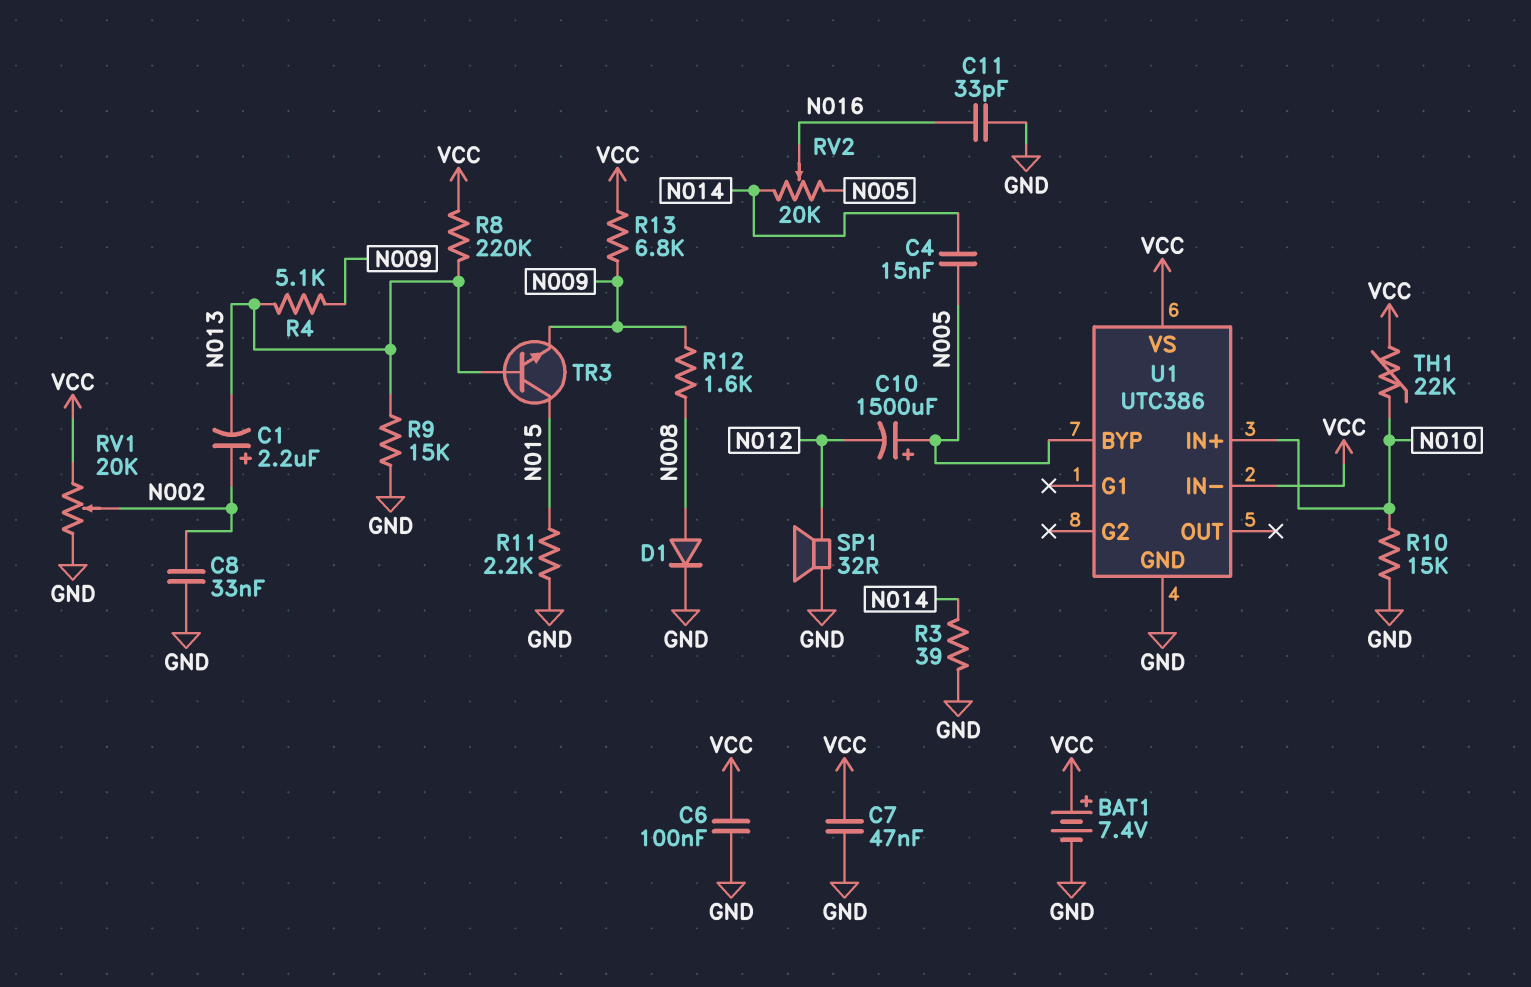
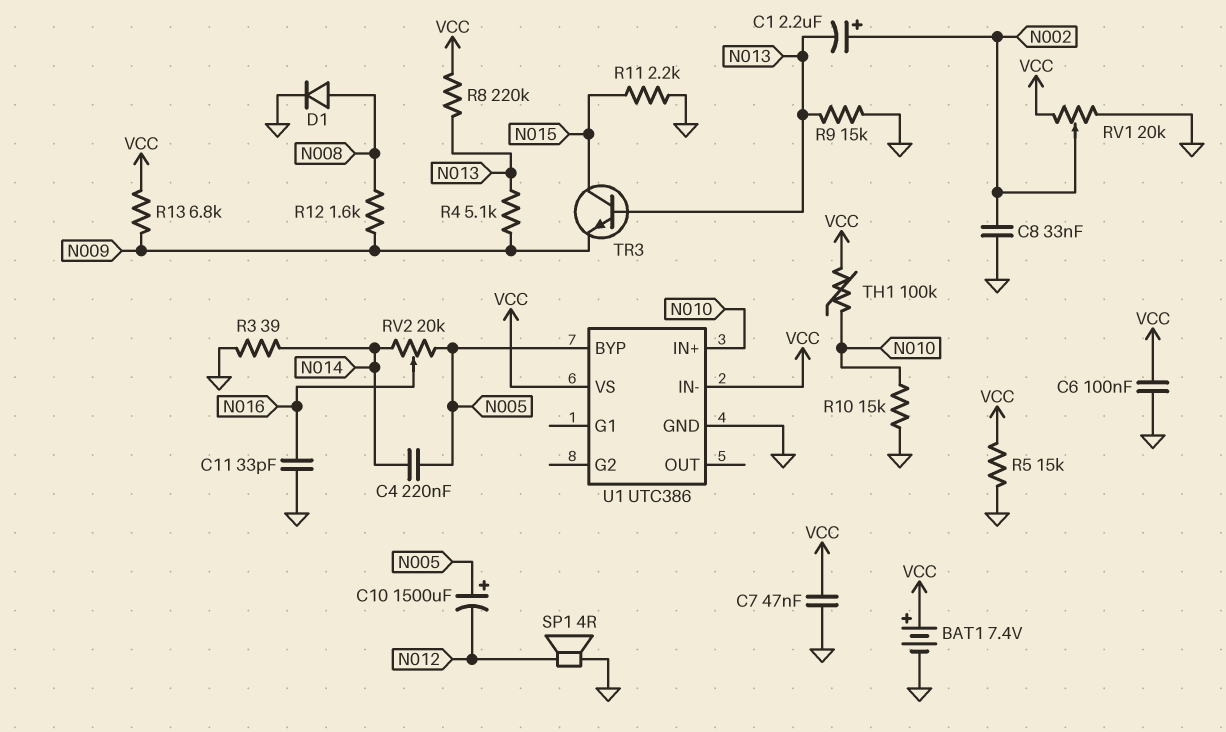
C4: 15nF (N005, N014) -> 220nF (N005, N014)
R5: none -> 15k (GND, VCC)
SP1: speaker 32R (GND, N012) -> speaker 4R (GND, N012)
TH1: 22k (N010, VCC) -> 100k (N010, VCC)

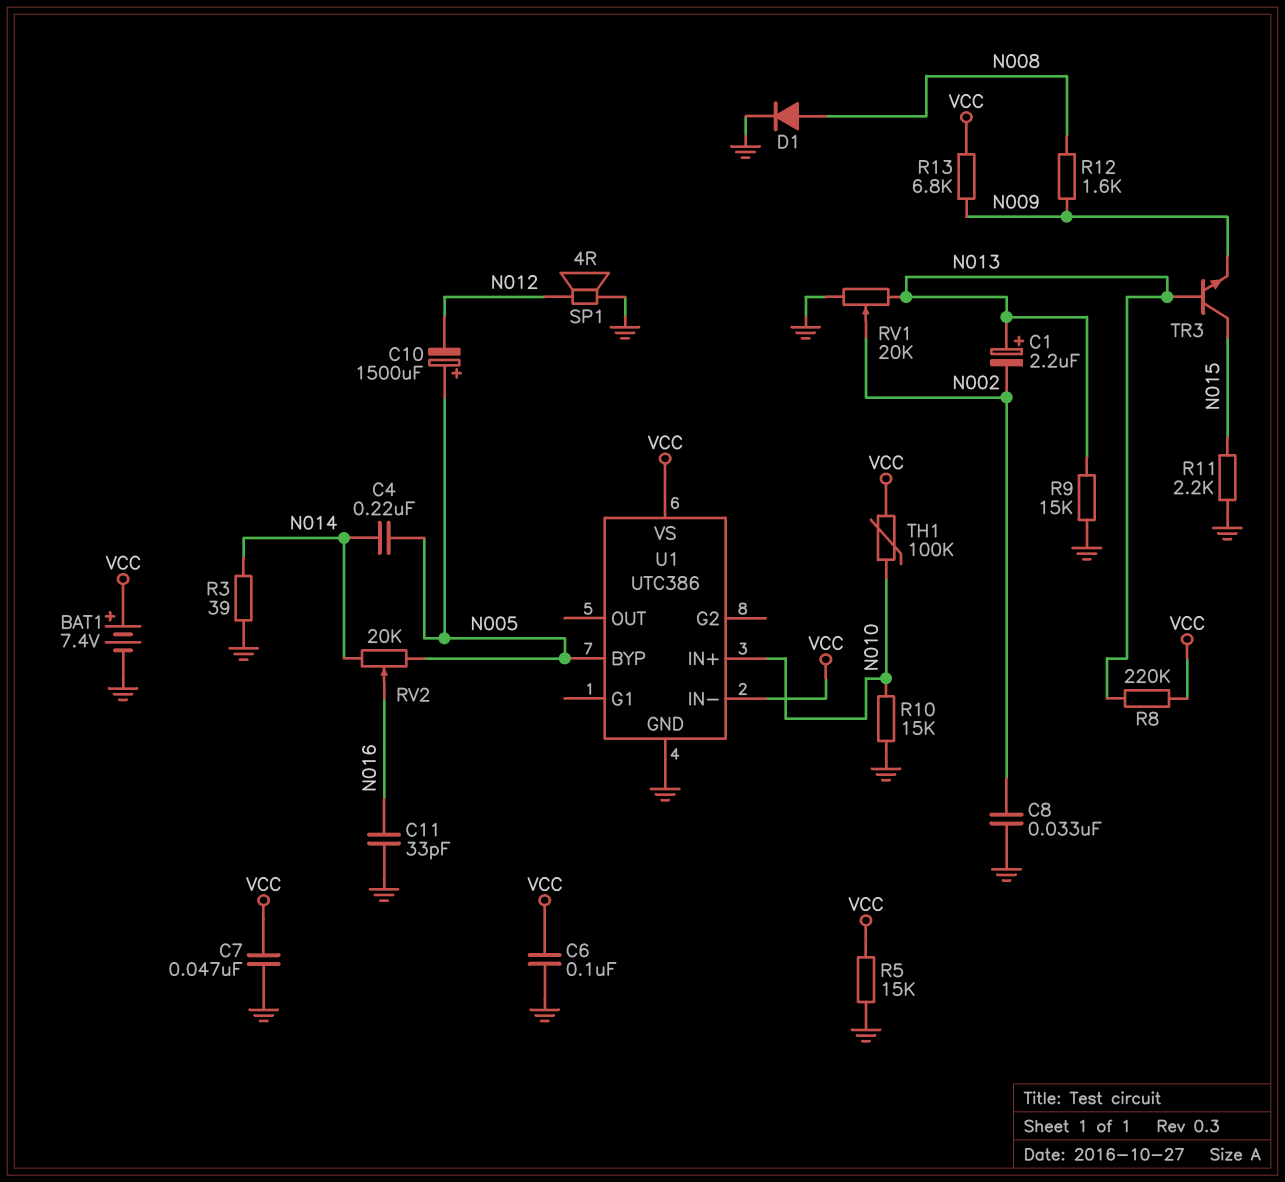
C1: 2.2uF (plus N002, minus N013) -> 2.2uF (plus N013, minus N002)
R4: 5.1k (N009, N013) -> none
RV1: 20k (GND, VCC, wiper N002) -> 20k (GND, N013, wiper N002)

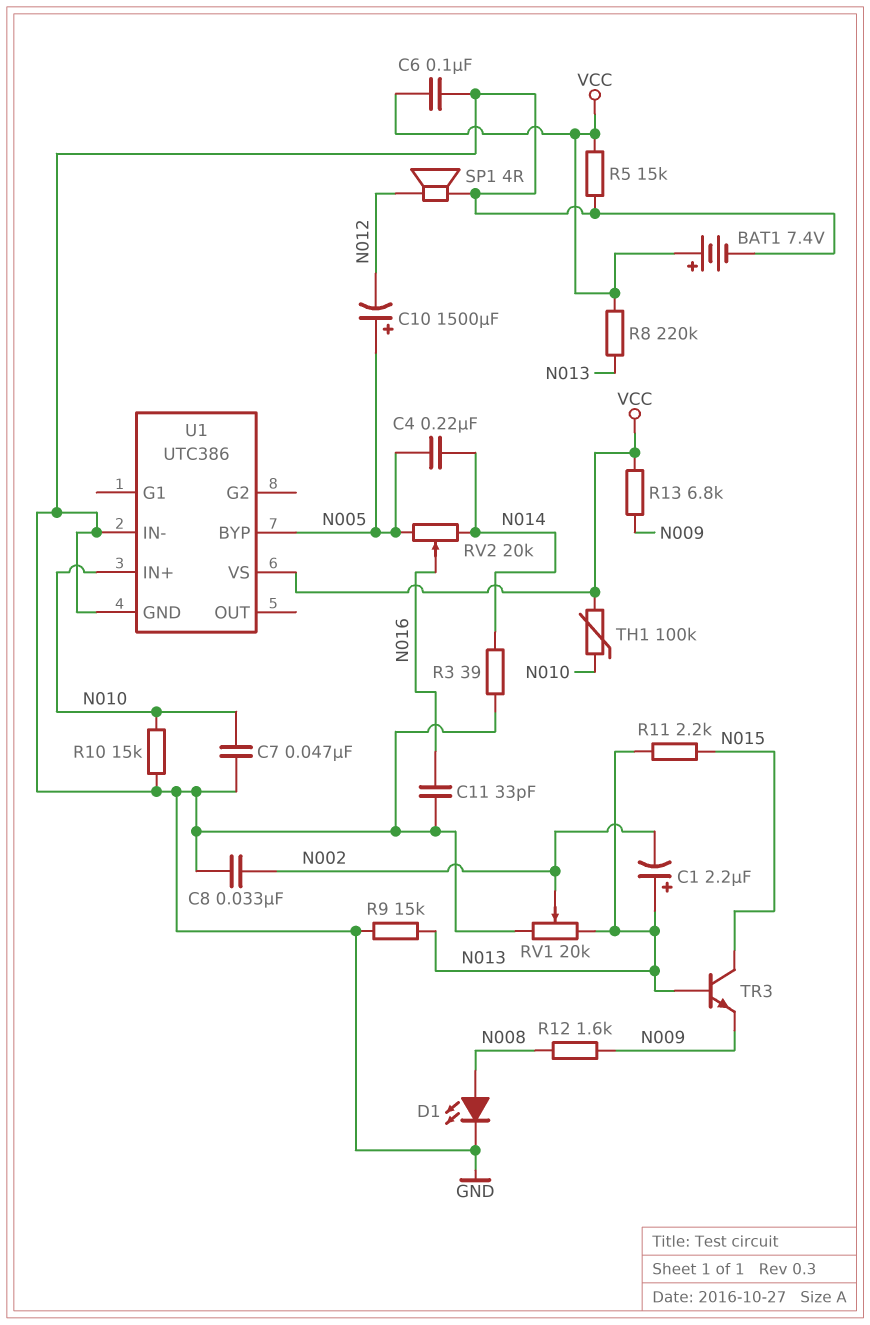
C7: 47nF (GND, VCC) -> 47nF (GND, N010)
D1: diode (A N008, K GND) -> LED (A N008, K GND)
R11: 2.2k (GND, N015) -> 2.2k (N013, N015)
U1 pin IN-: VCC -> GND

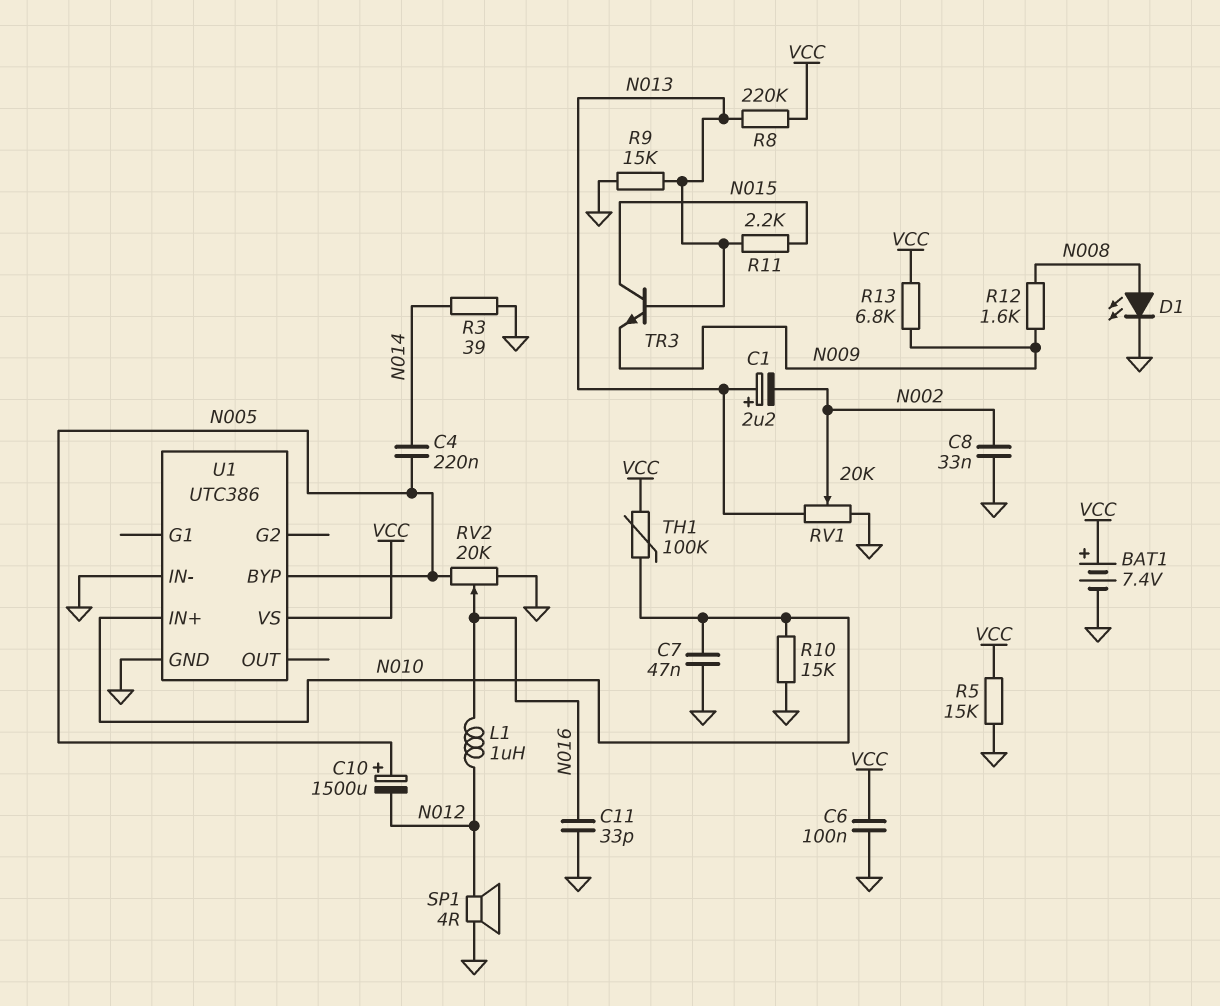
L1: none -> 1uH (N012, N016)
RV2: 20k (N005, N014, wiper N016) -> 20k (GND, N005, wiper N016)

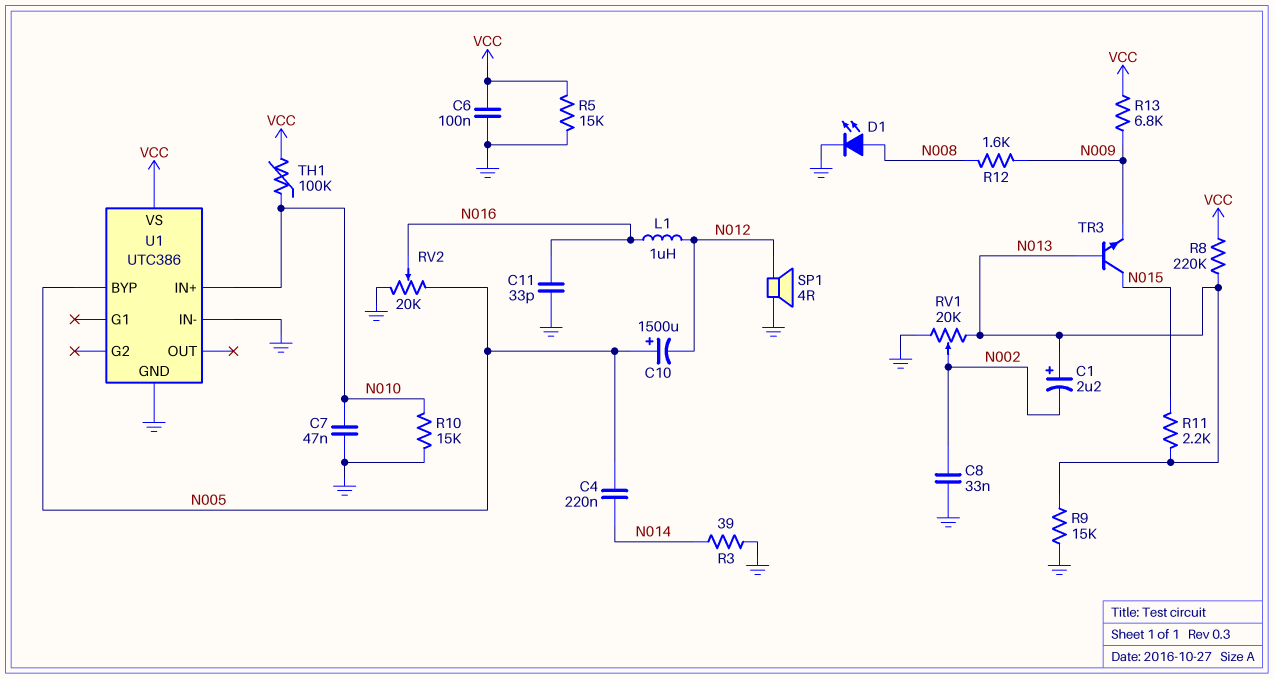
BAT1: 7.4V (plus VCC, minus GND) -> none

